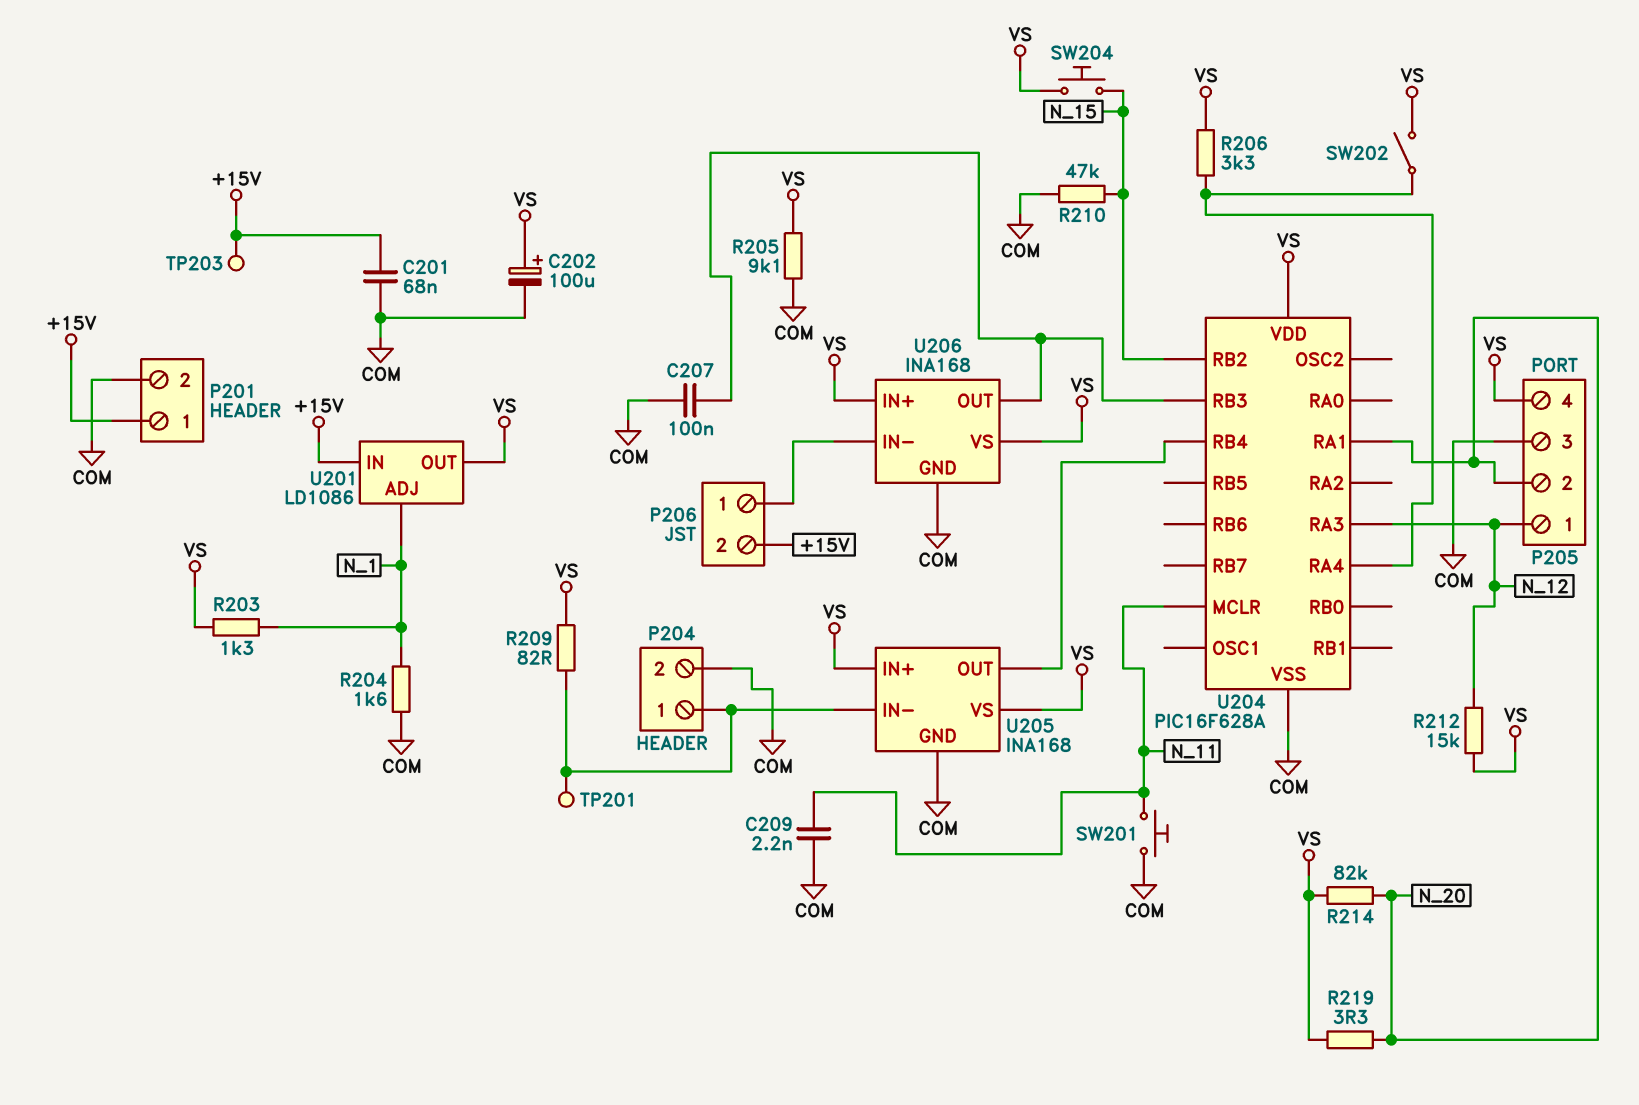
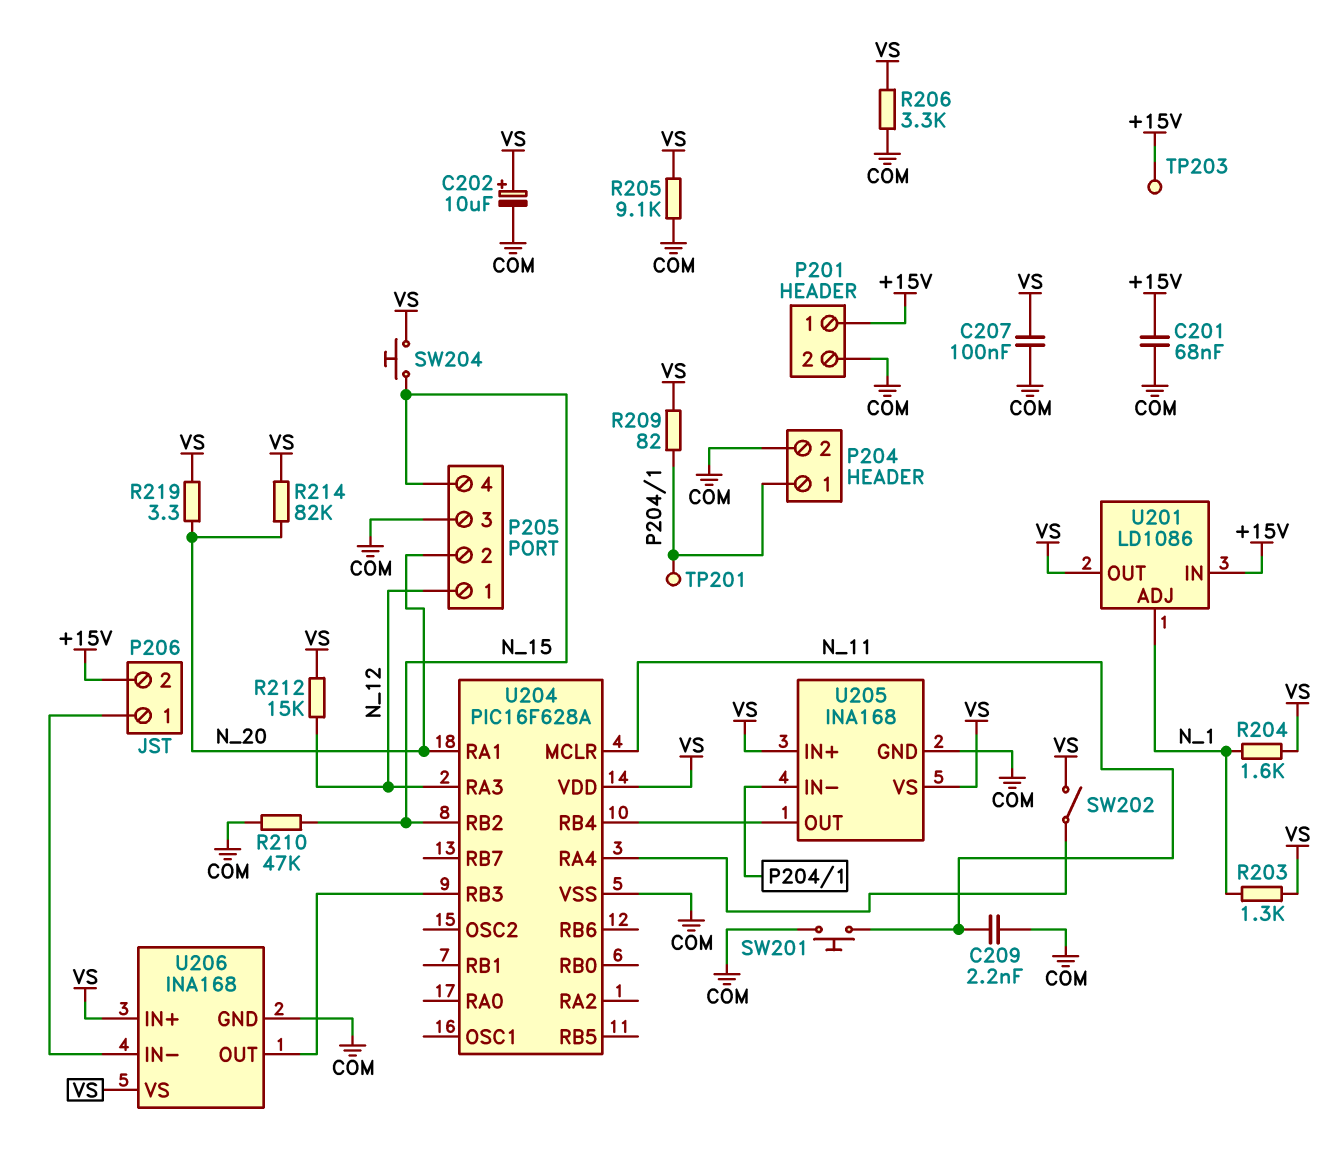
C202: 100uF (plus VS, minus COM) -> 10uF (plus VS, minus COM)
C207: 100nF (COM, U204/RB3) -> 100nF (COM, VS)
P205 pin 4: VS -> N_15
R204: 1.6k (COM, N_1) -> 1.6k (N_1, VS)
R206: 3.3k (U204/RA4, VS) -> 3.3k (COM, VS)

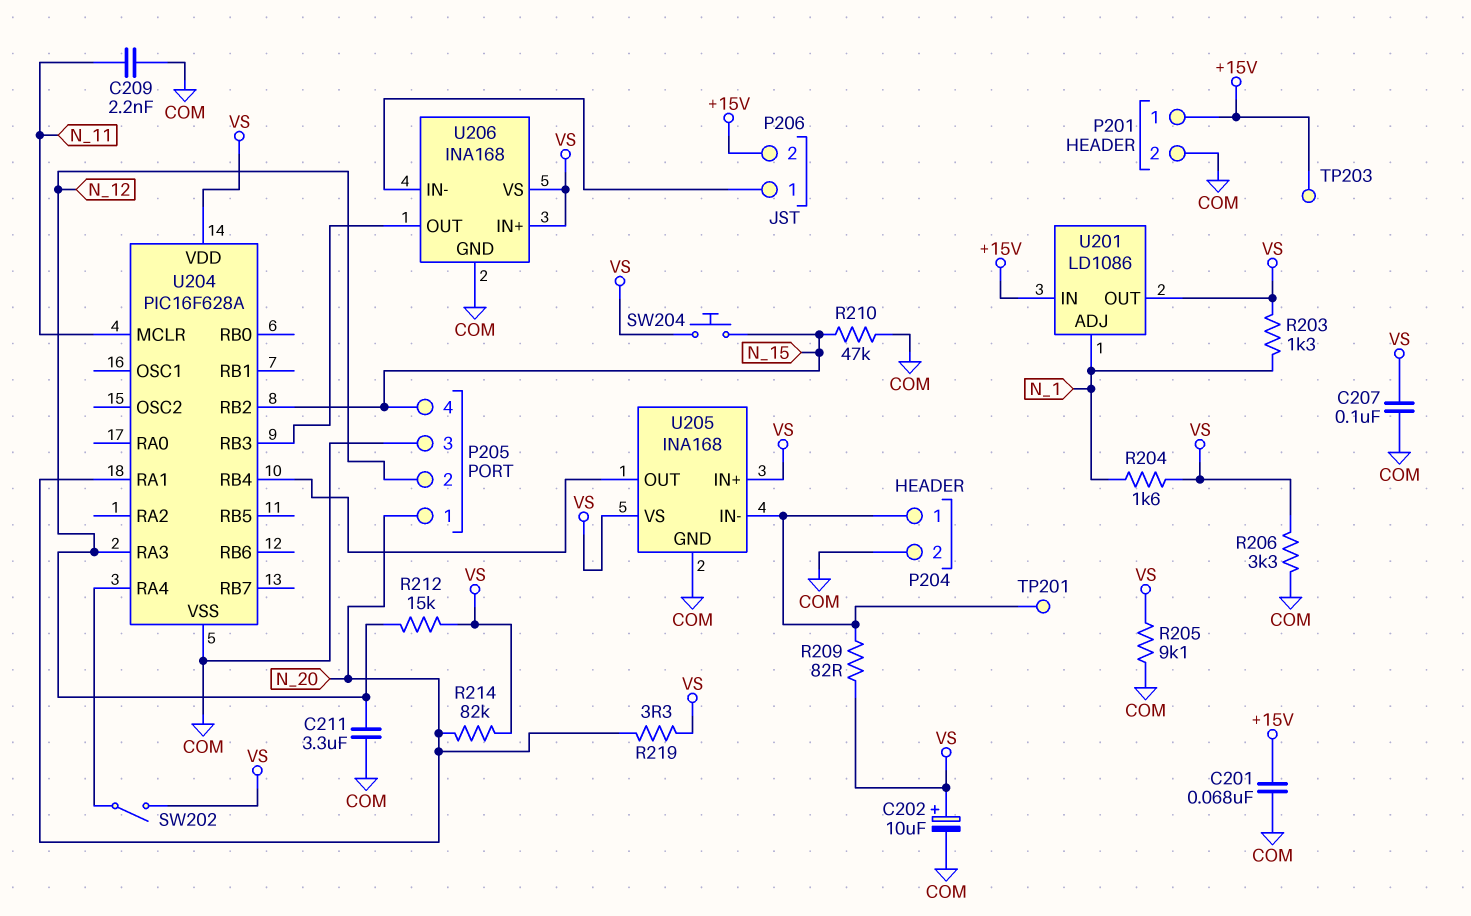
C211: none -> 3.3uF (COM, N_12)
P205 pin 1: N_12 -> N_20
P205 pin 2: N_20 -> N_12
SW201: button (COM, N_11) -> none

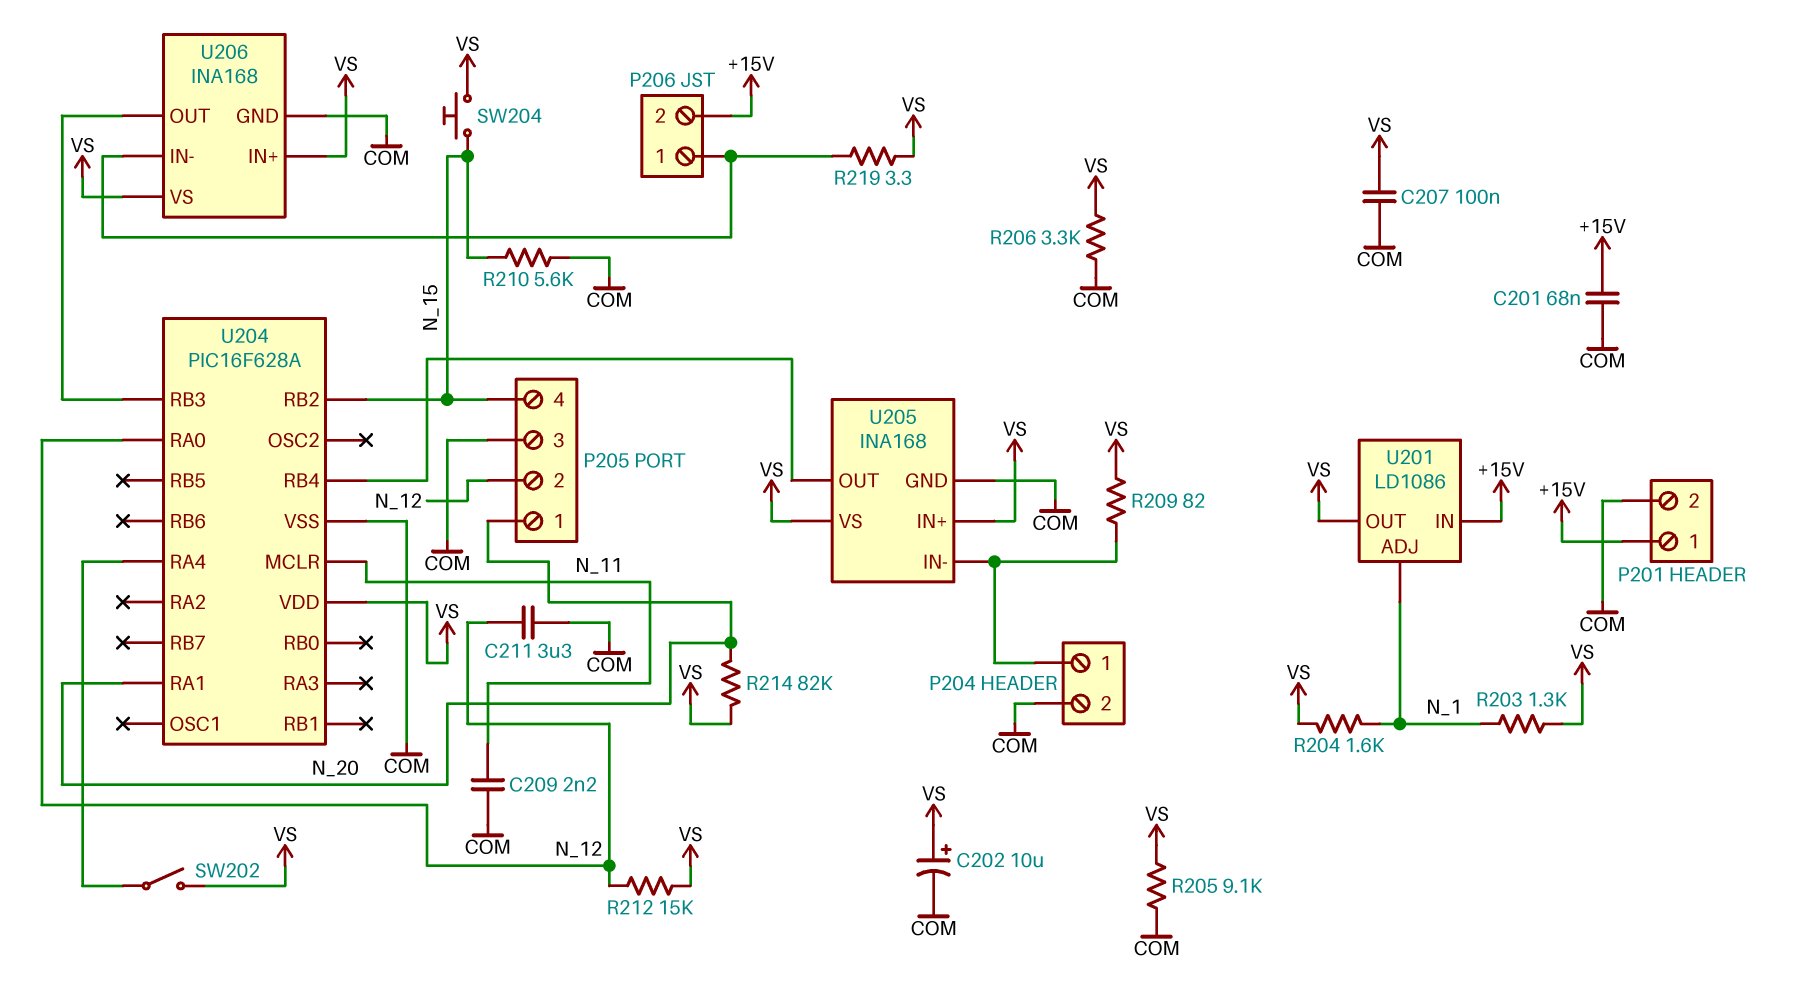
R210: 47k (COM, N_15) -> 5.6k (COM, N_15)
R219: 3.3 (N_20, VS) -> 3.3 (P206/1, VS)
TP201: test point (P204/1) -> none
TP203: test point (+15V) -> none
U204 pin RA0: none -> N_12
U204 pin RA3: N_12 -> none

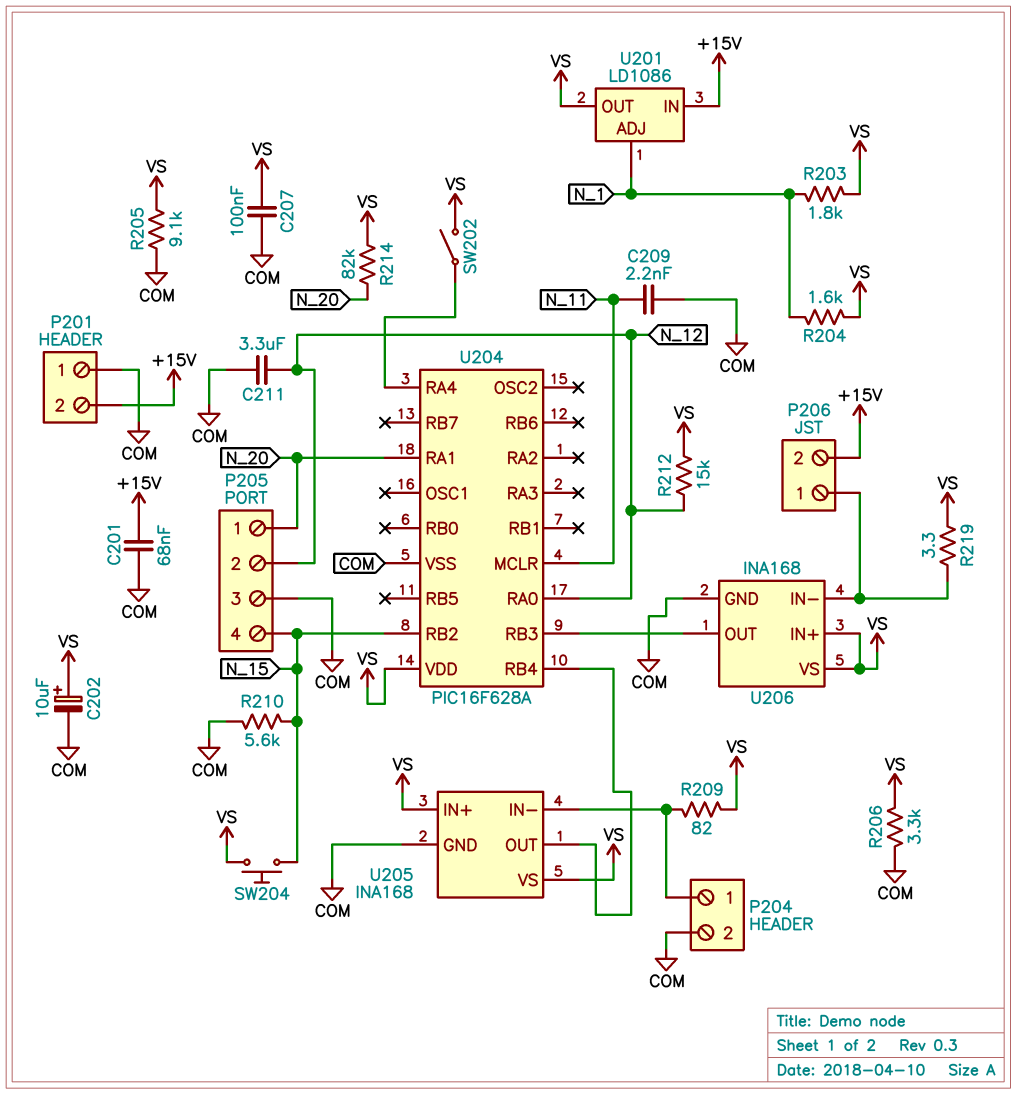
P201 pin 1: +15V -> COM
P201 pin 2: COM -> +15V
R203: 1.3k (N_1, VS) -> 1.8k (N_1, VS)

